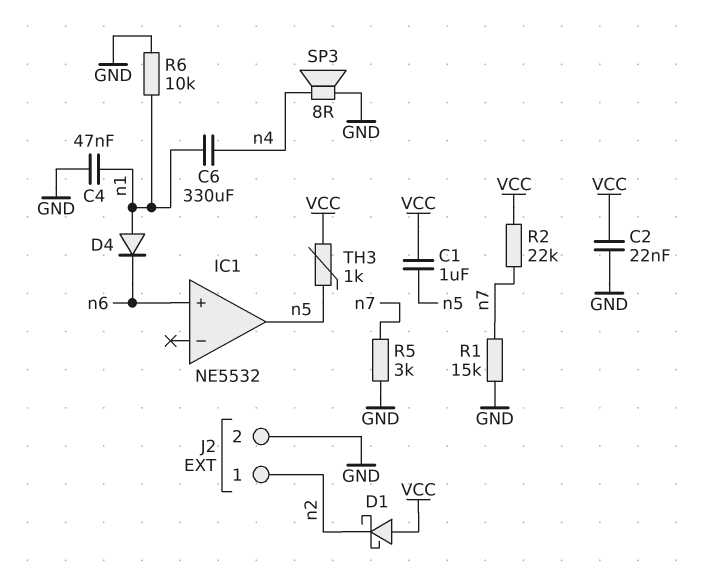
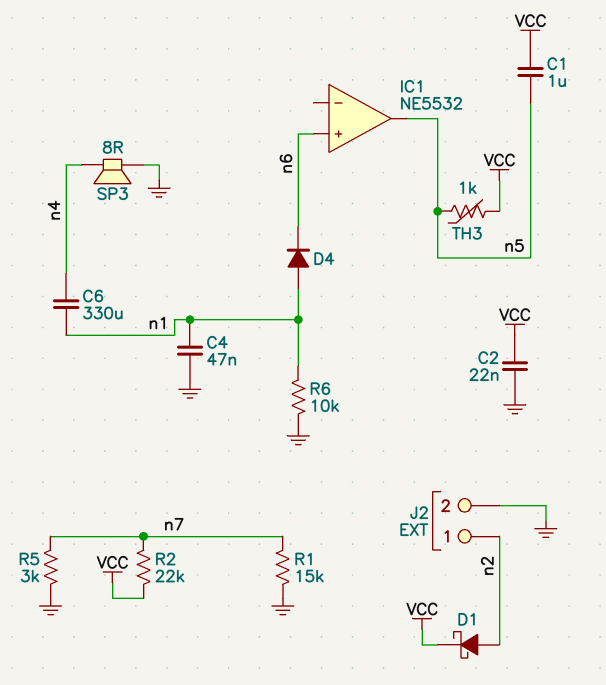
D1: schottky (A VCC, K n2) -> schottky (A n2, K VCC)

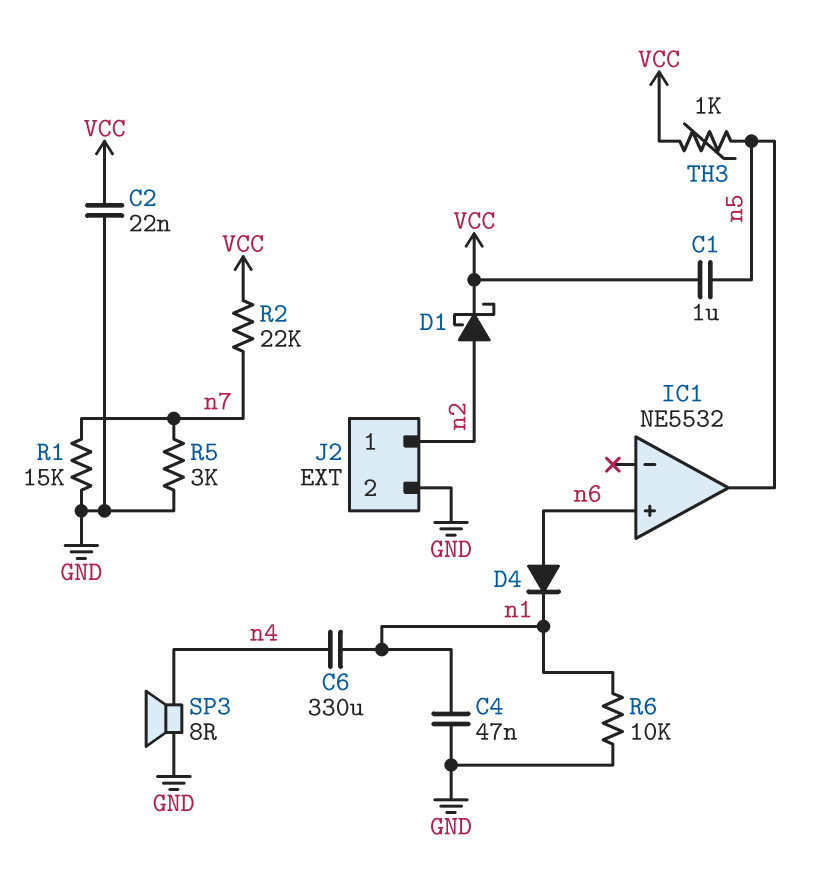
D4: diode (A n1, K n6) -> diode (A n6, K n1)

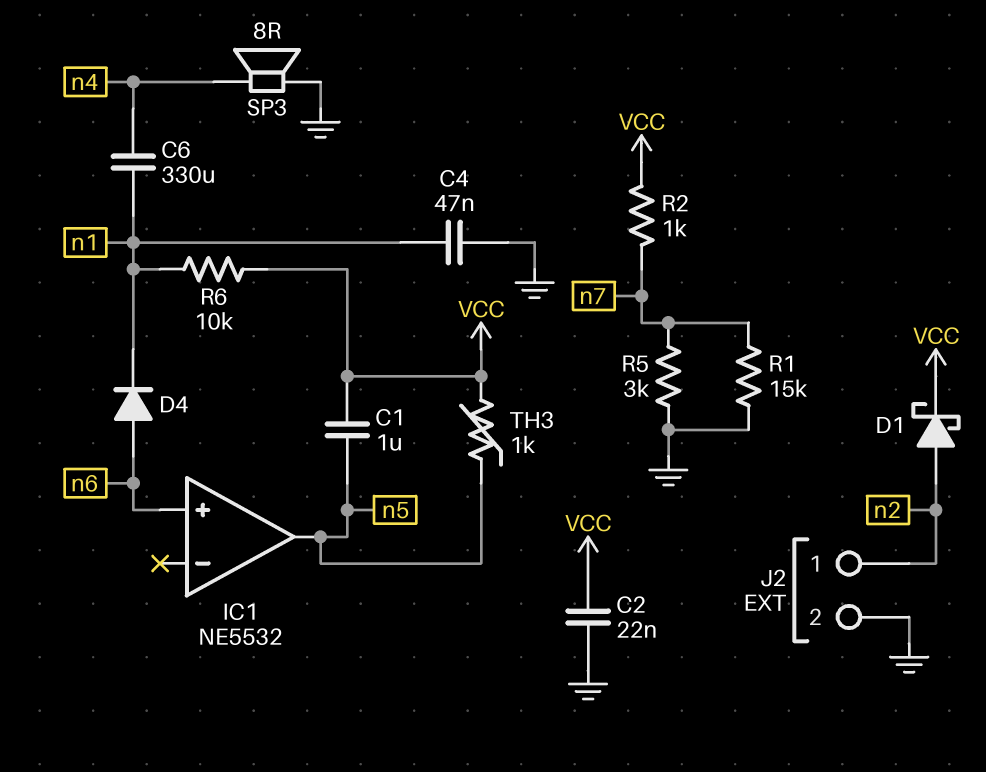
R2: 22k (VCC, n7) -> 1k (VCC, n7)
R6: 10k (GND, n1) -> 10k (VCC, n1)

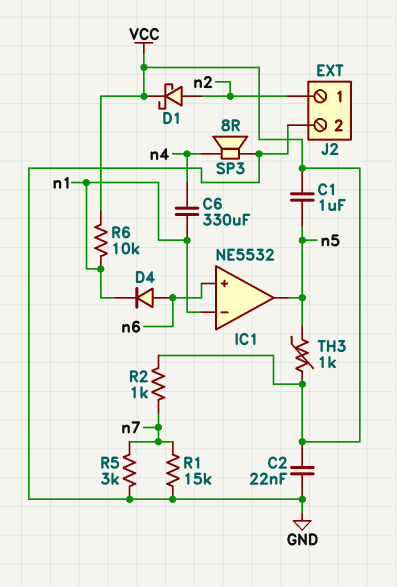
C4: 47nF (GND, n1) -> none
IC1 pin in-: none -> n1

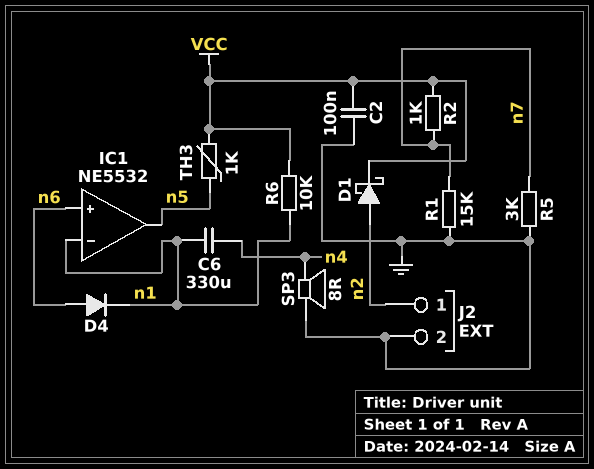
C1: 1uF (VCC, n5) -> none
C2: 22nF (GND, VCC) -> 100nF (GND, VCC)

